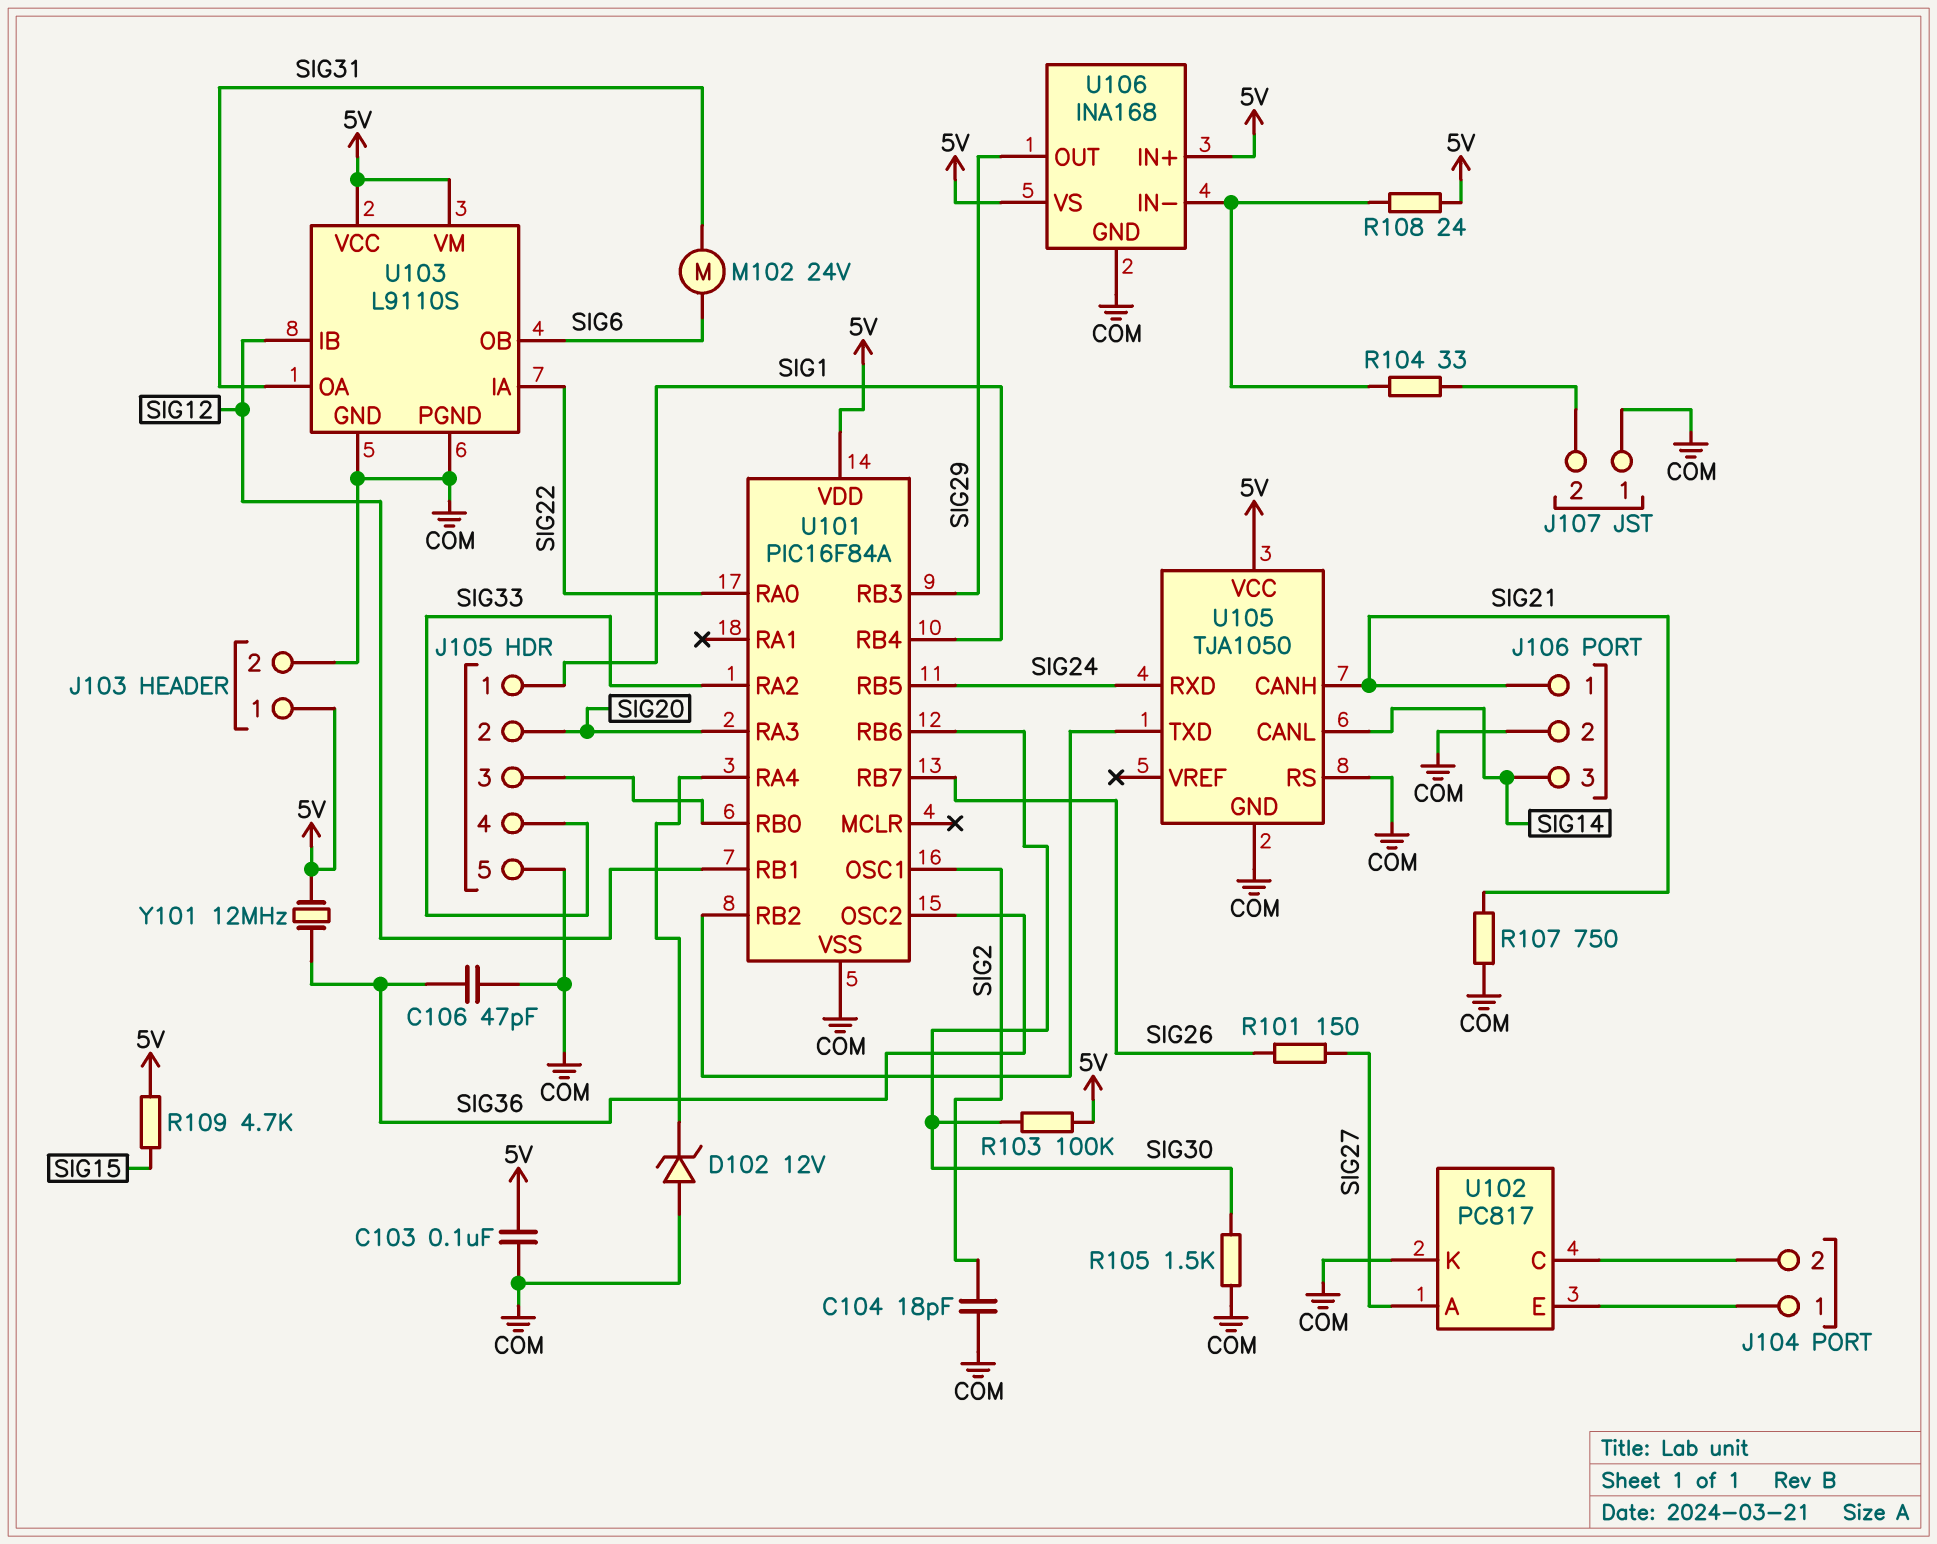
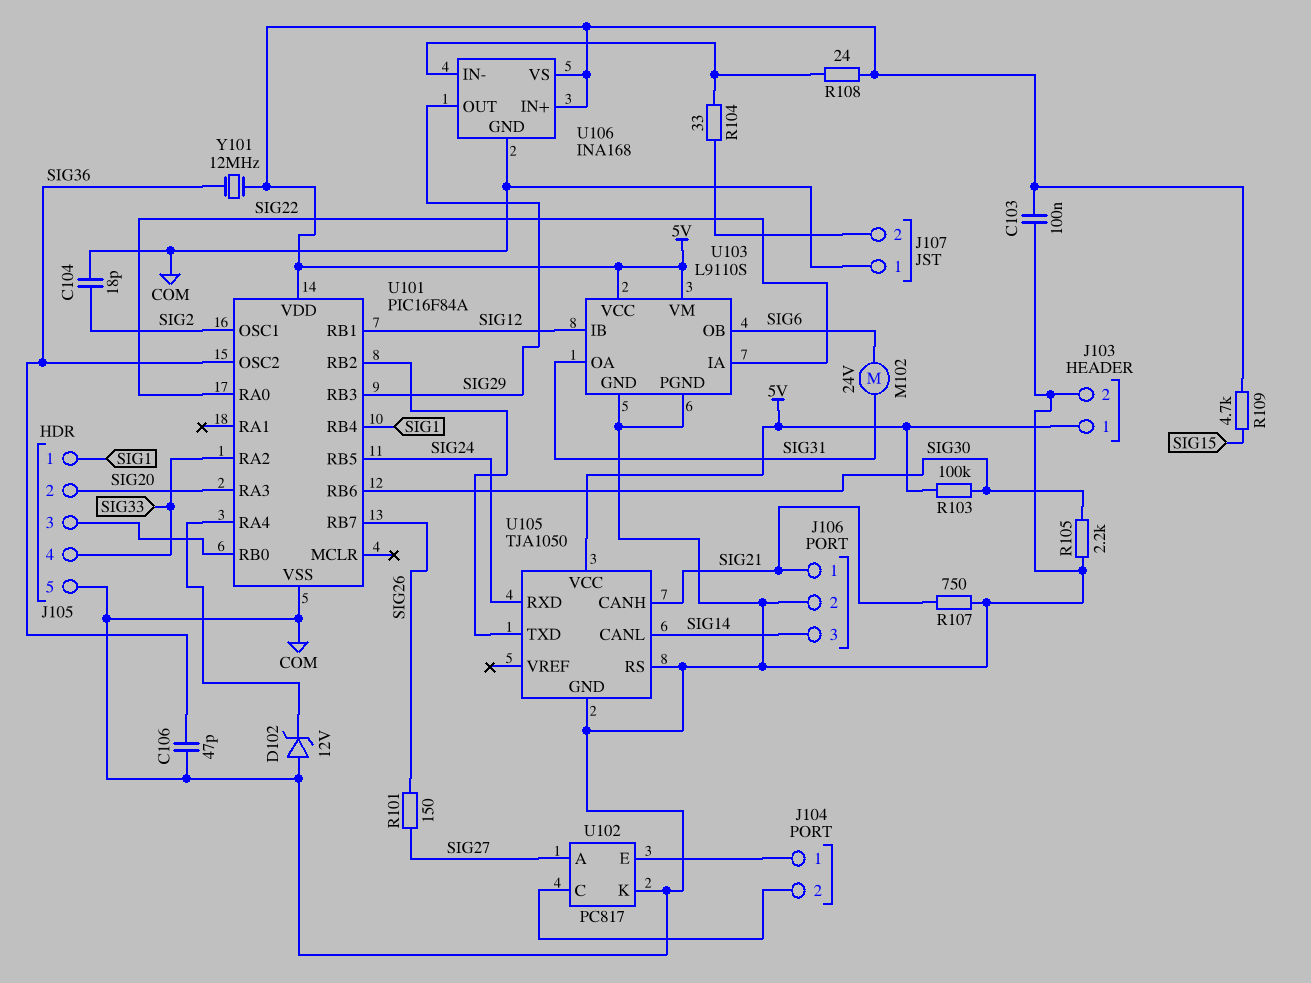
R105: 1.5k (COM, SIG30) -> 2.2k (COM, SIG30)

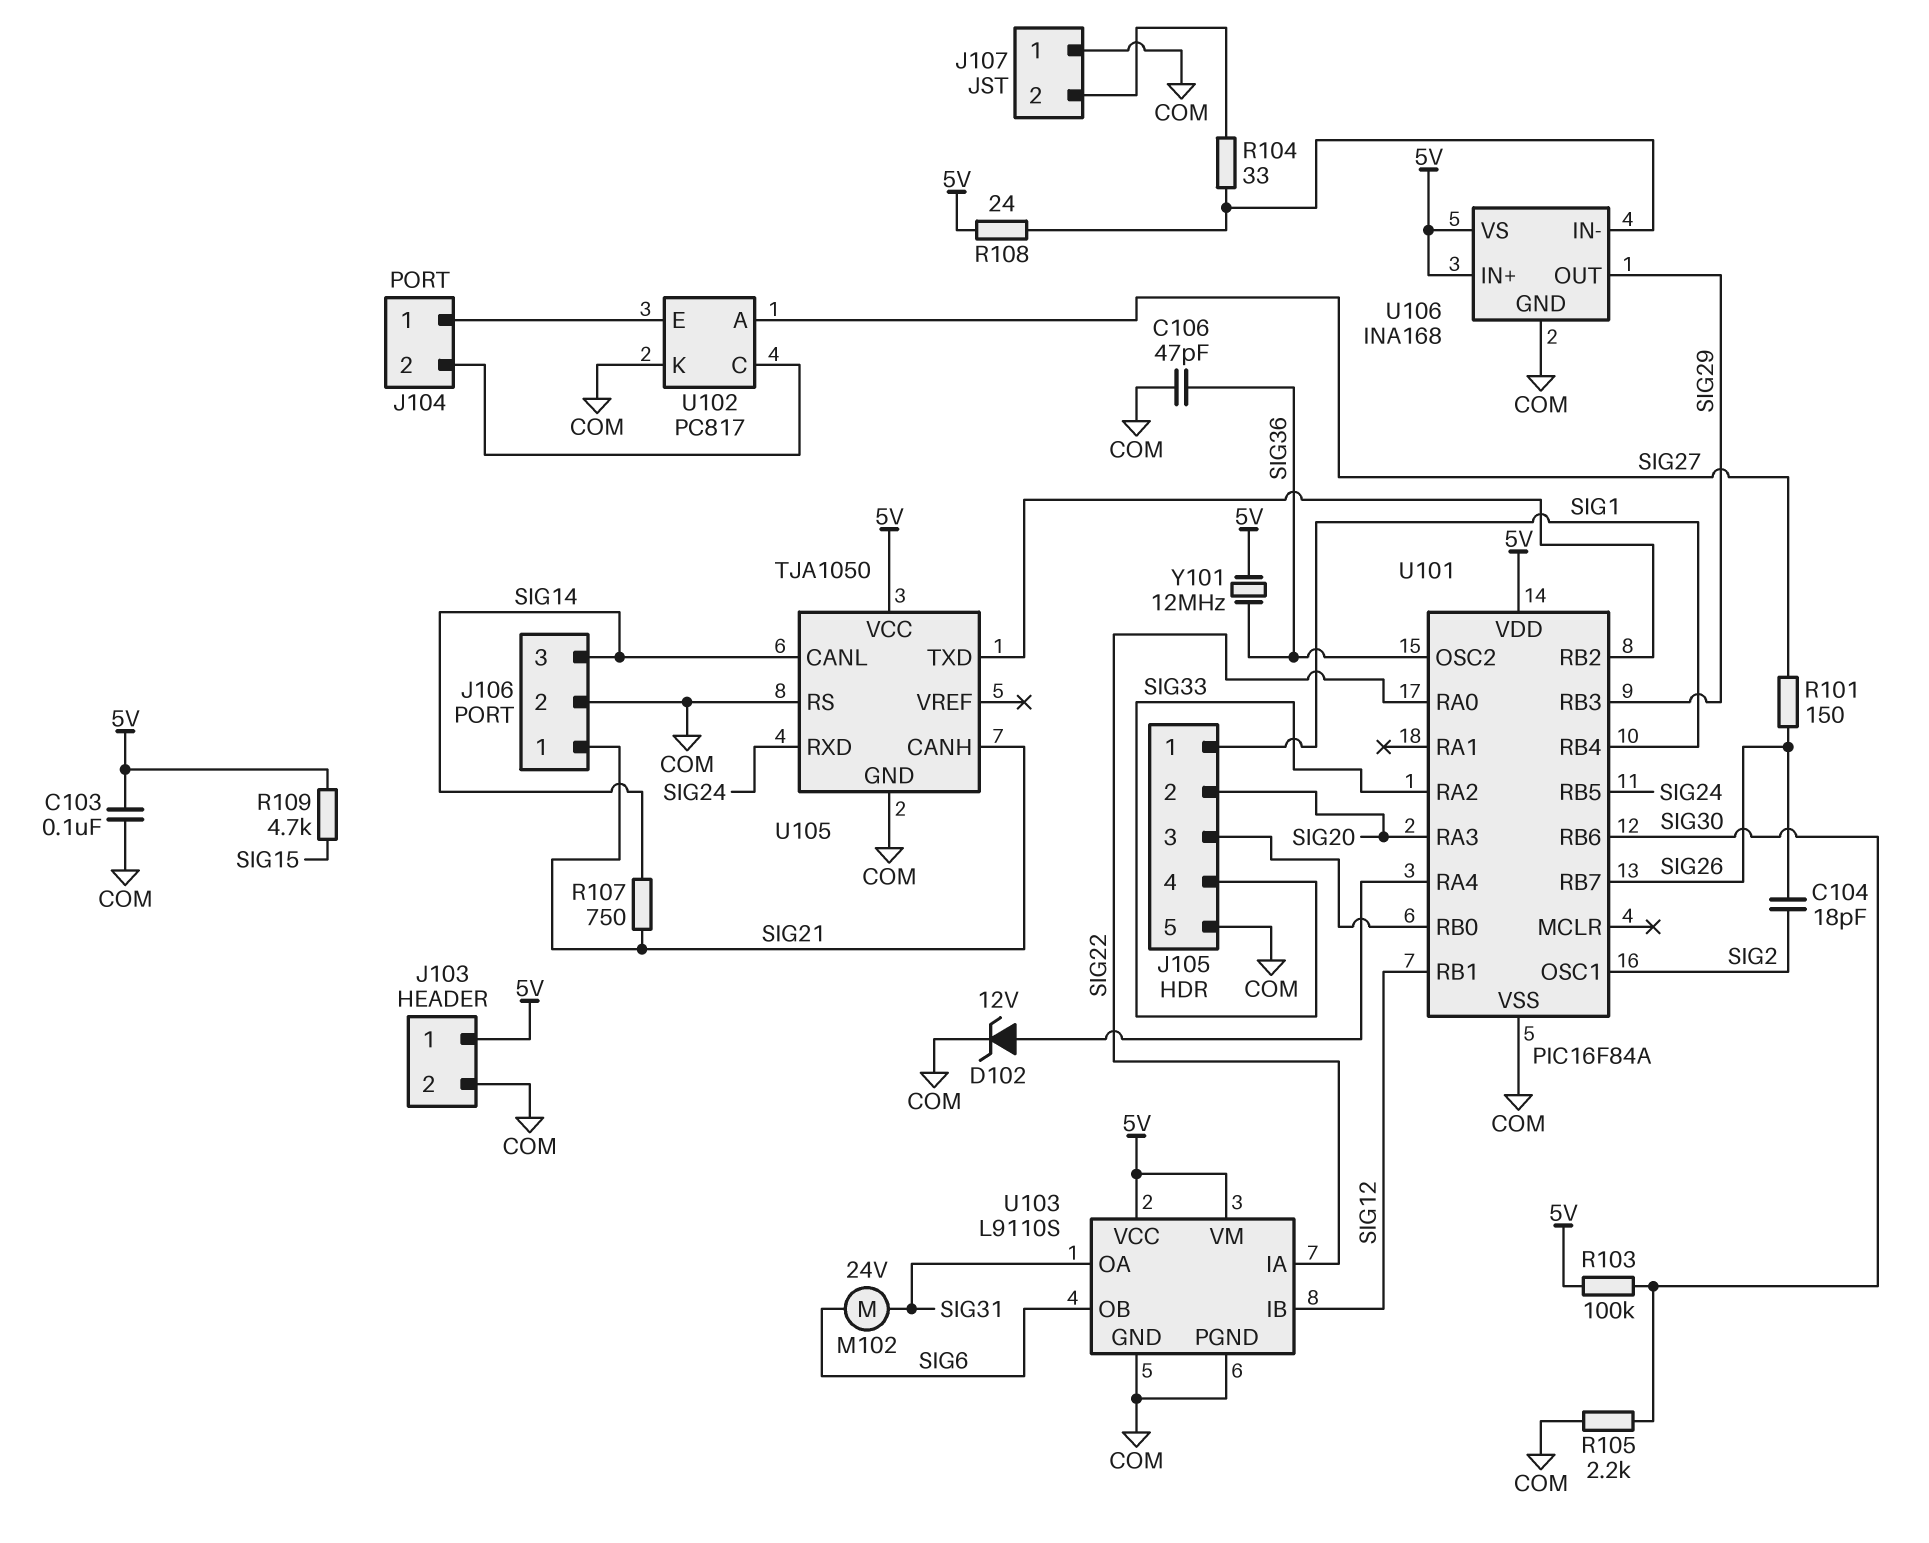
C104: 18pF (COM, SIG2) -> 18pF (SIG2, SIG26)
D102: zener 12V (A COM, K U101/RA4) -> zener 12V (A U101/RA4, K COM)
R107: 750 (COM, SIG21) -> 750 (SIG14, SIG21)

